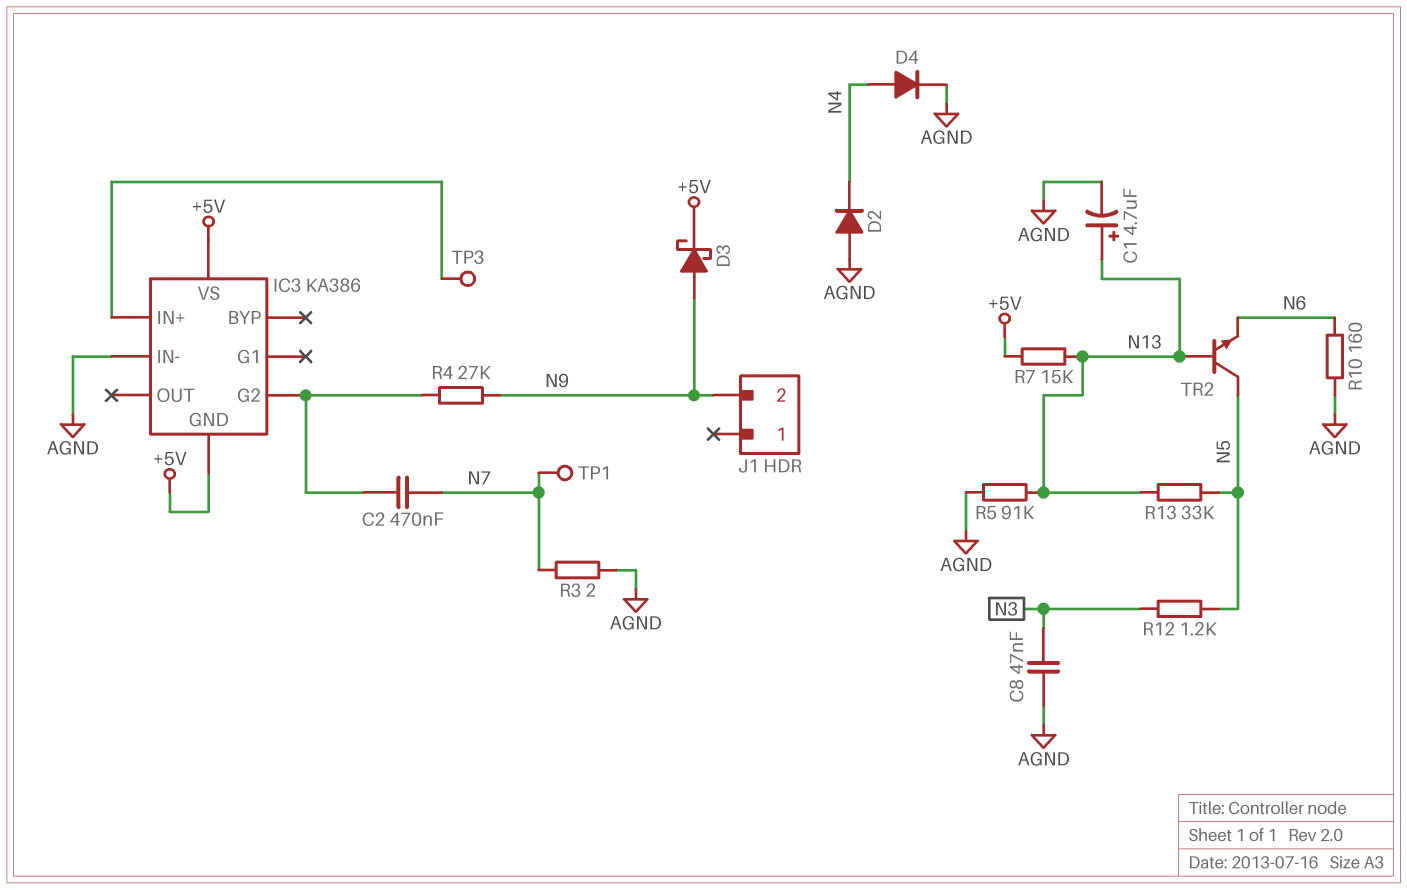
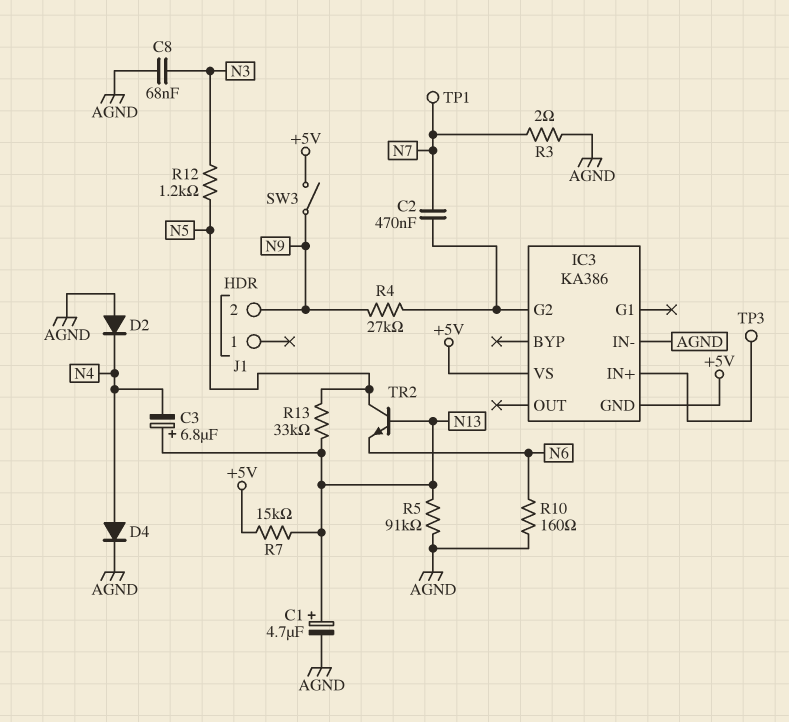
C3: none -> 6.8uF (plus N13, minus N4)
C8: 47nF (AGND, N3) -> 68nF (AGND, N3)
D3: schottky (A N9, K +5V) -> none
SW3: none -> switch (+5V, N9)

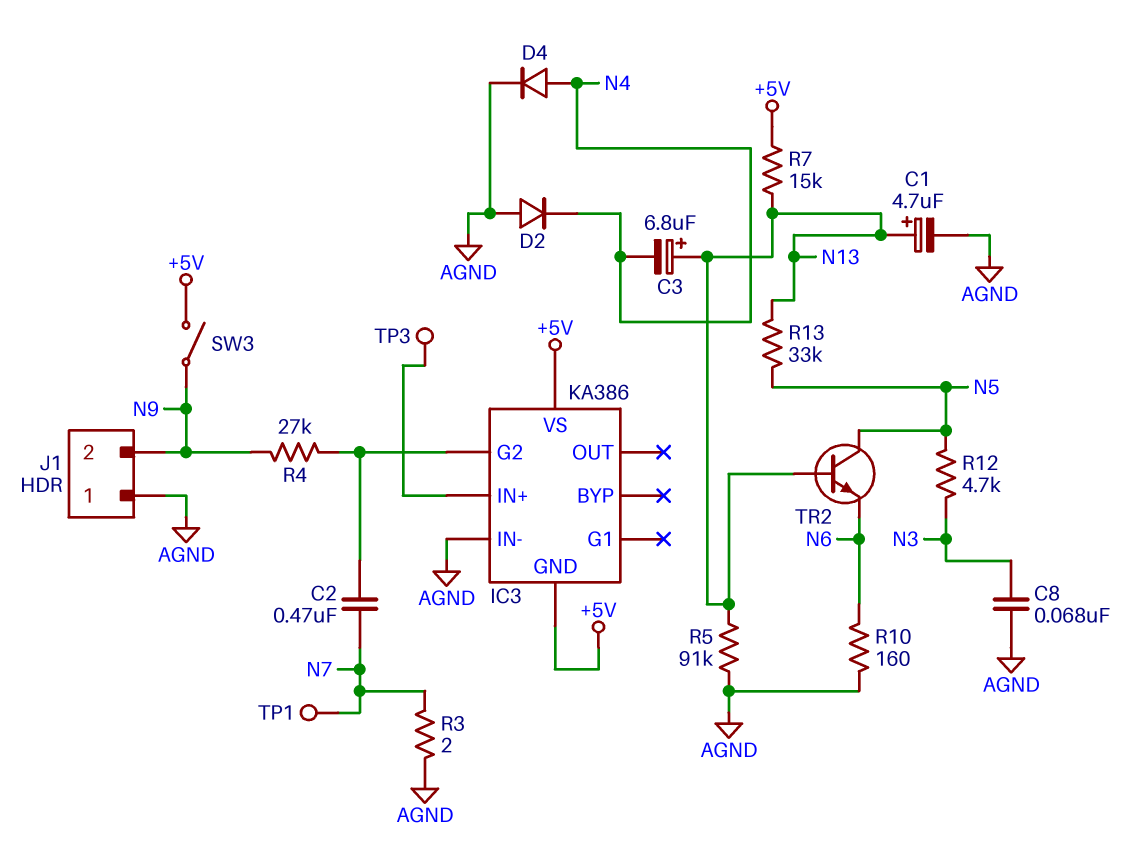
J1 pin 1: none -> AGND
R12: 1.2k (N3, N5) -> 4.7k (N3, N5)

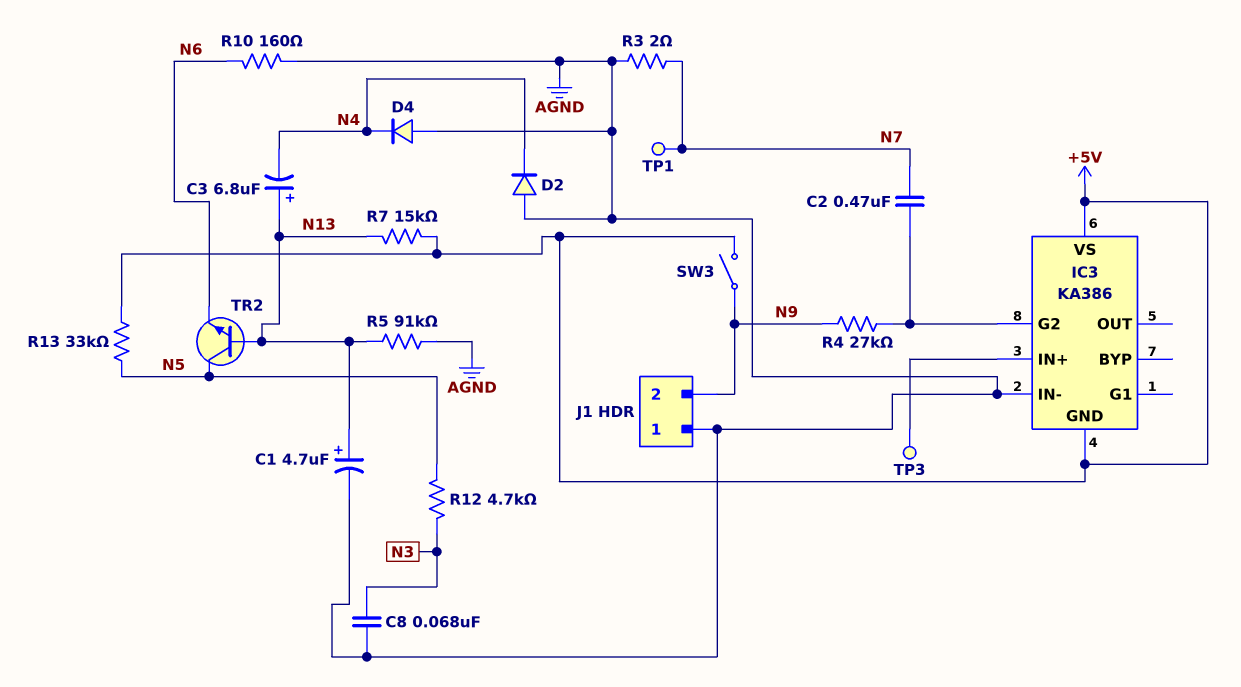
D4: diode (A N4, K AGND) -> diode (A AGND, K N4)
R13: 33k (N5, N13) -> 33k (+5V, N5)

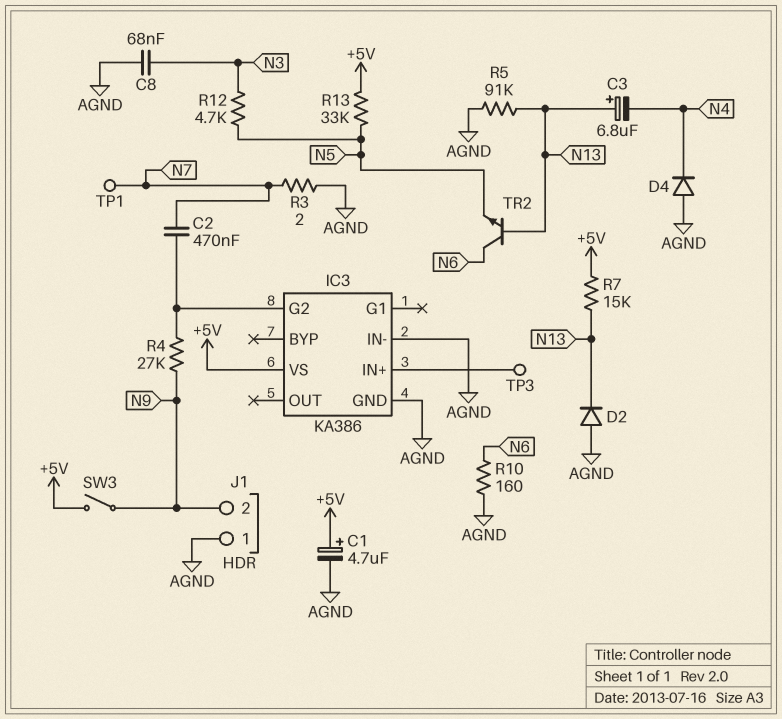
C1: 4.7uF (plus N13, minus AGND) -> 4.7uF (plus +5V, minus AGND)
D2: diode (A AGND, K N4) -> diode (A AGND, K N13)
IC3 pin GND: +5V -> AGND
TR2: NPN (B N13, C N5, E N6) -> NPN (B N13, C N6, E N5)

